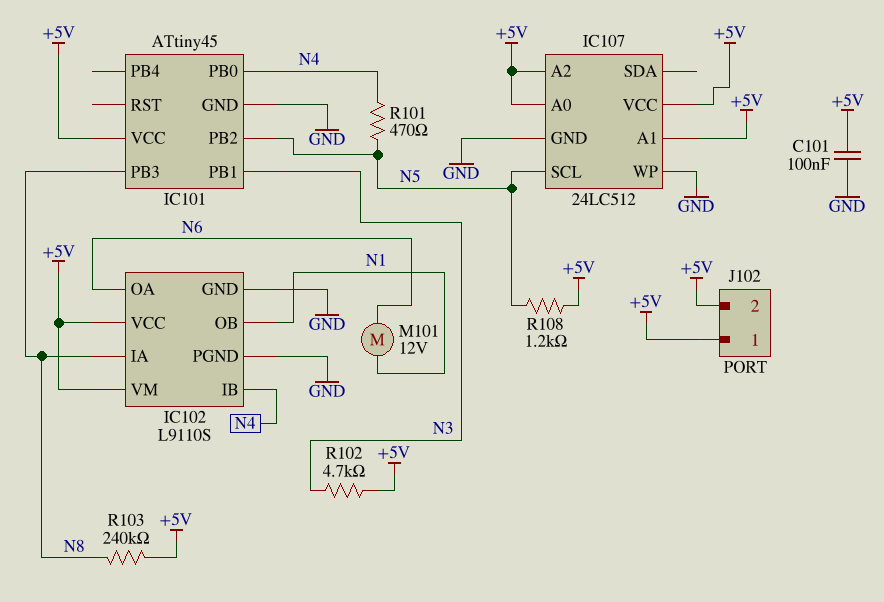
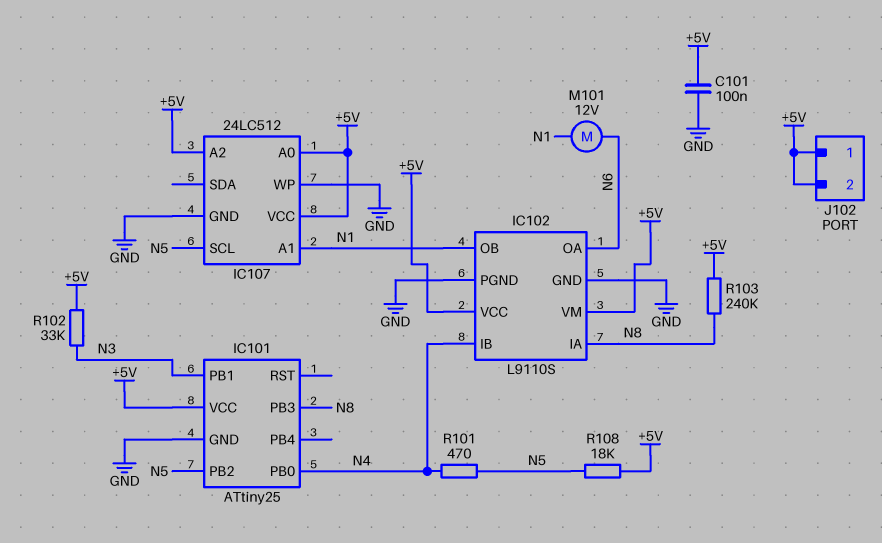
IC101: ATtiny45 -> ATtiny25
IC107 pin A1: +5V -> N1
R102: 4.7k (+5V, N3) -> 33k (+5V, N3)
R108: 1.2k (+5V, N5) -> 18k (+5V, N5)

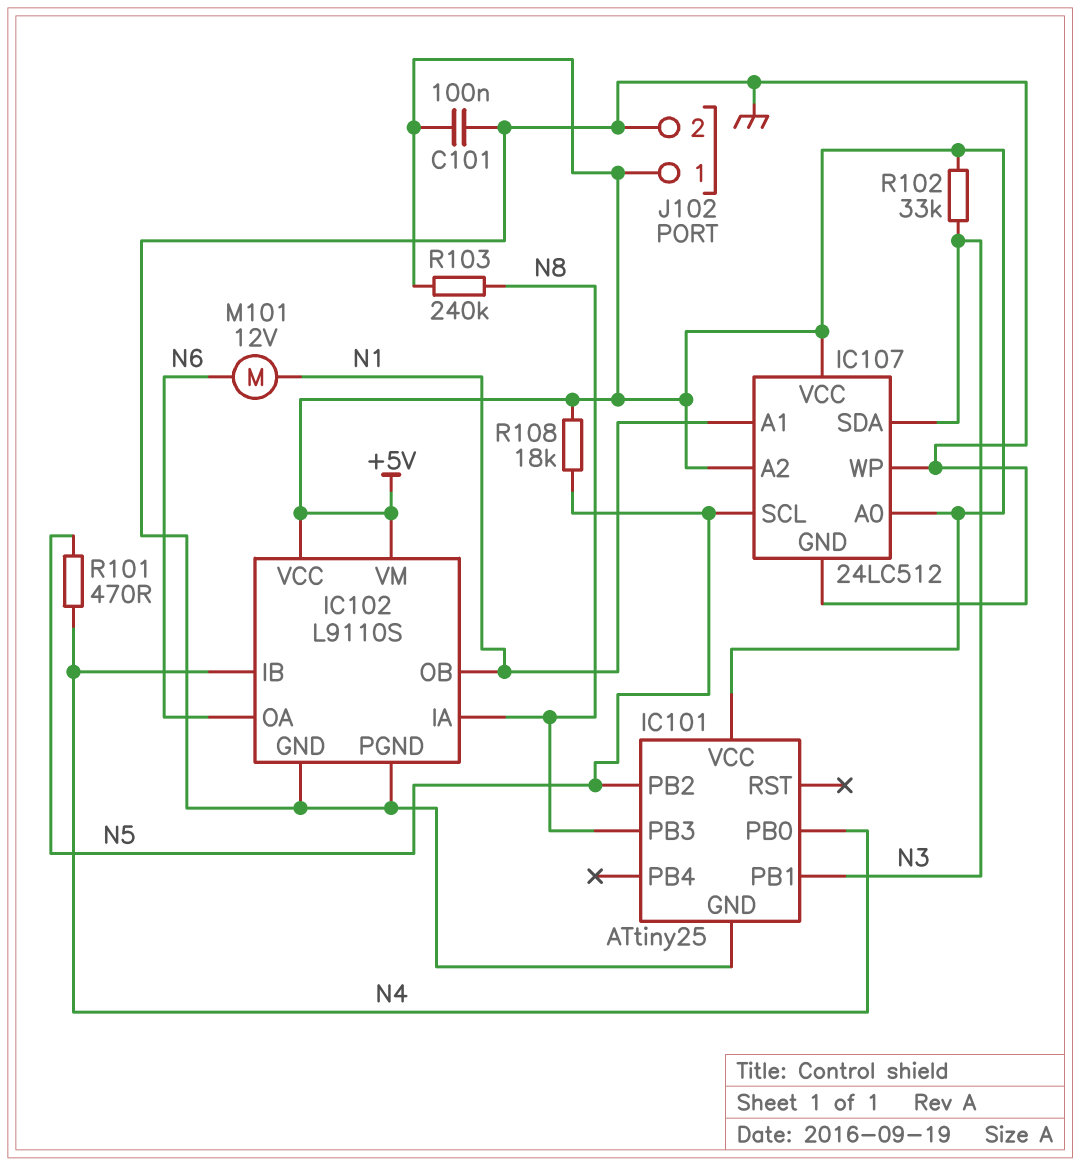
IC107 pin SDA: none -> N3
J102 pin 2: +5V -> GND

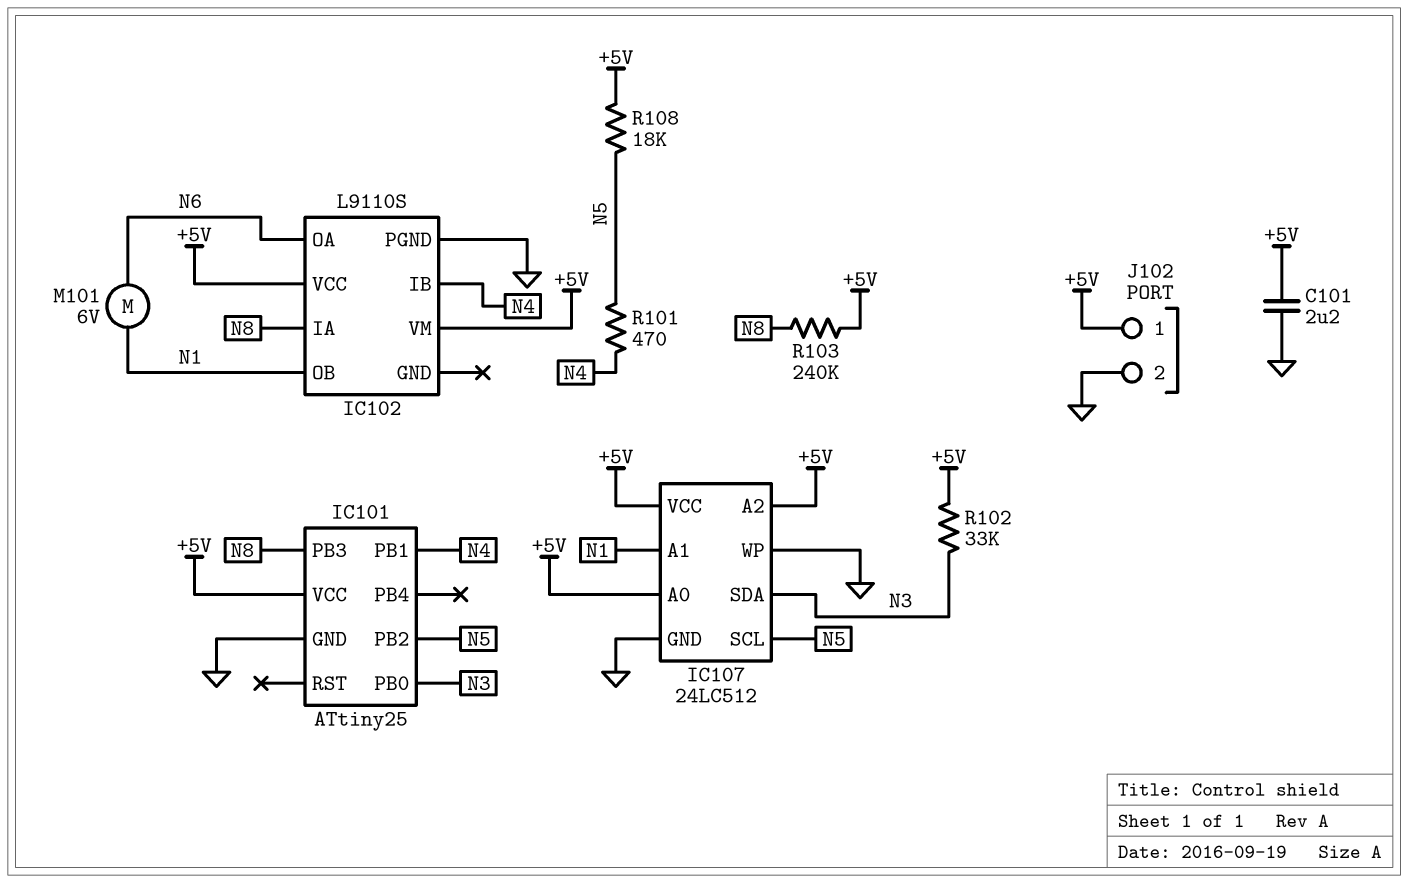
C101: 100nF (+5V, GND) -> 2.2uF (+5V, GND)
IC101 pin PB0: N4 -> N3
IC101 pin PB1: N3 -> N4
IC102 pin GND: GND -> none
M101: motor 12V (N1, N6) -> motor 6V (N1, N6)

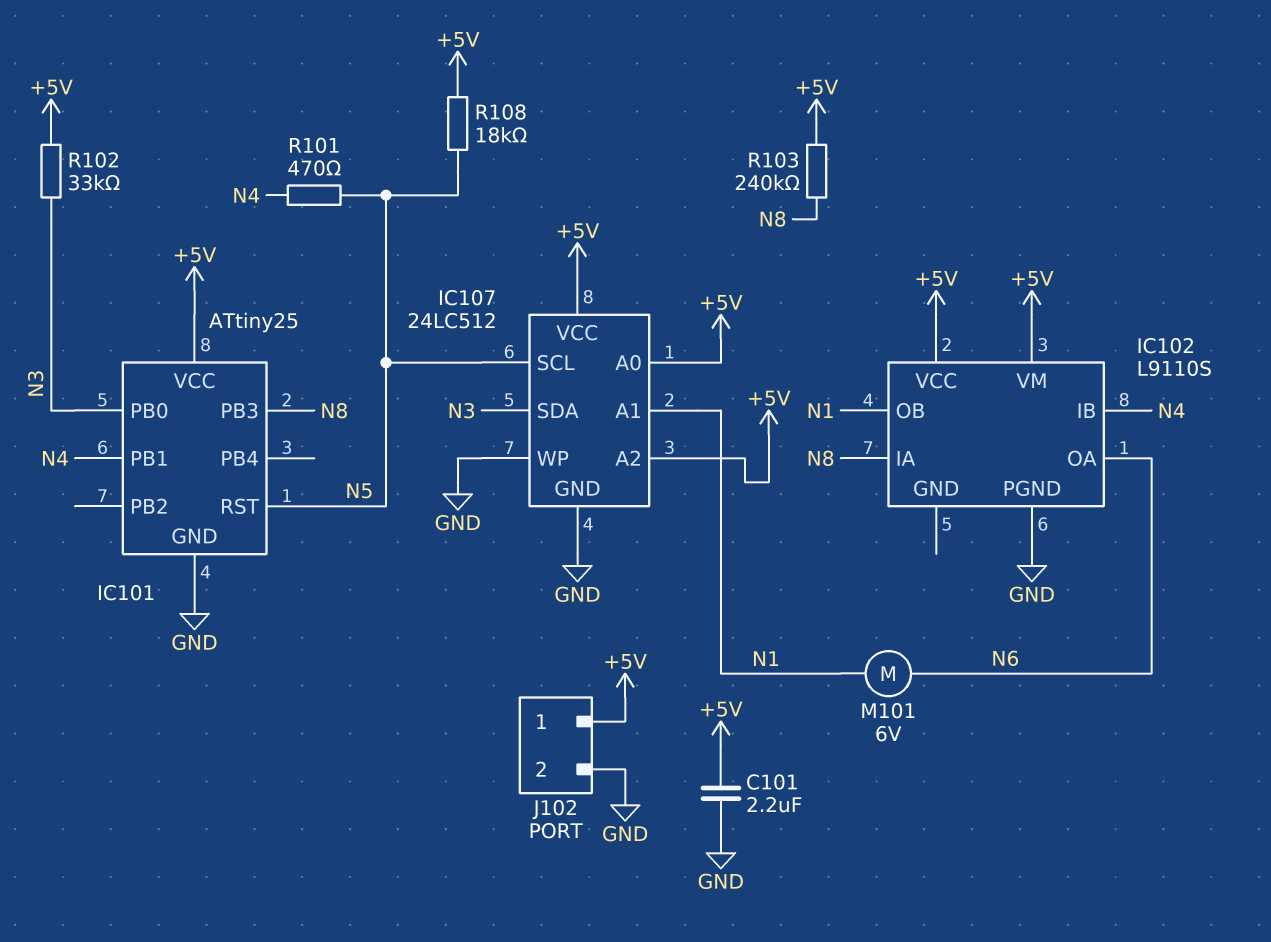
IC101 pin PB2: N5 -> none
IC101 pin RST: none -> N5

